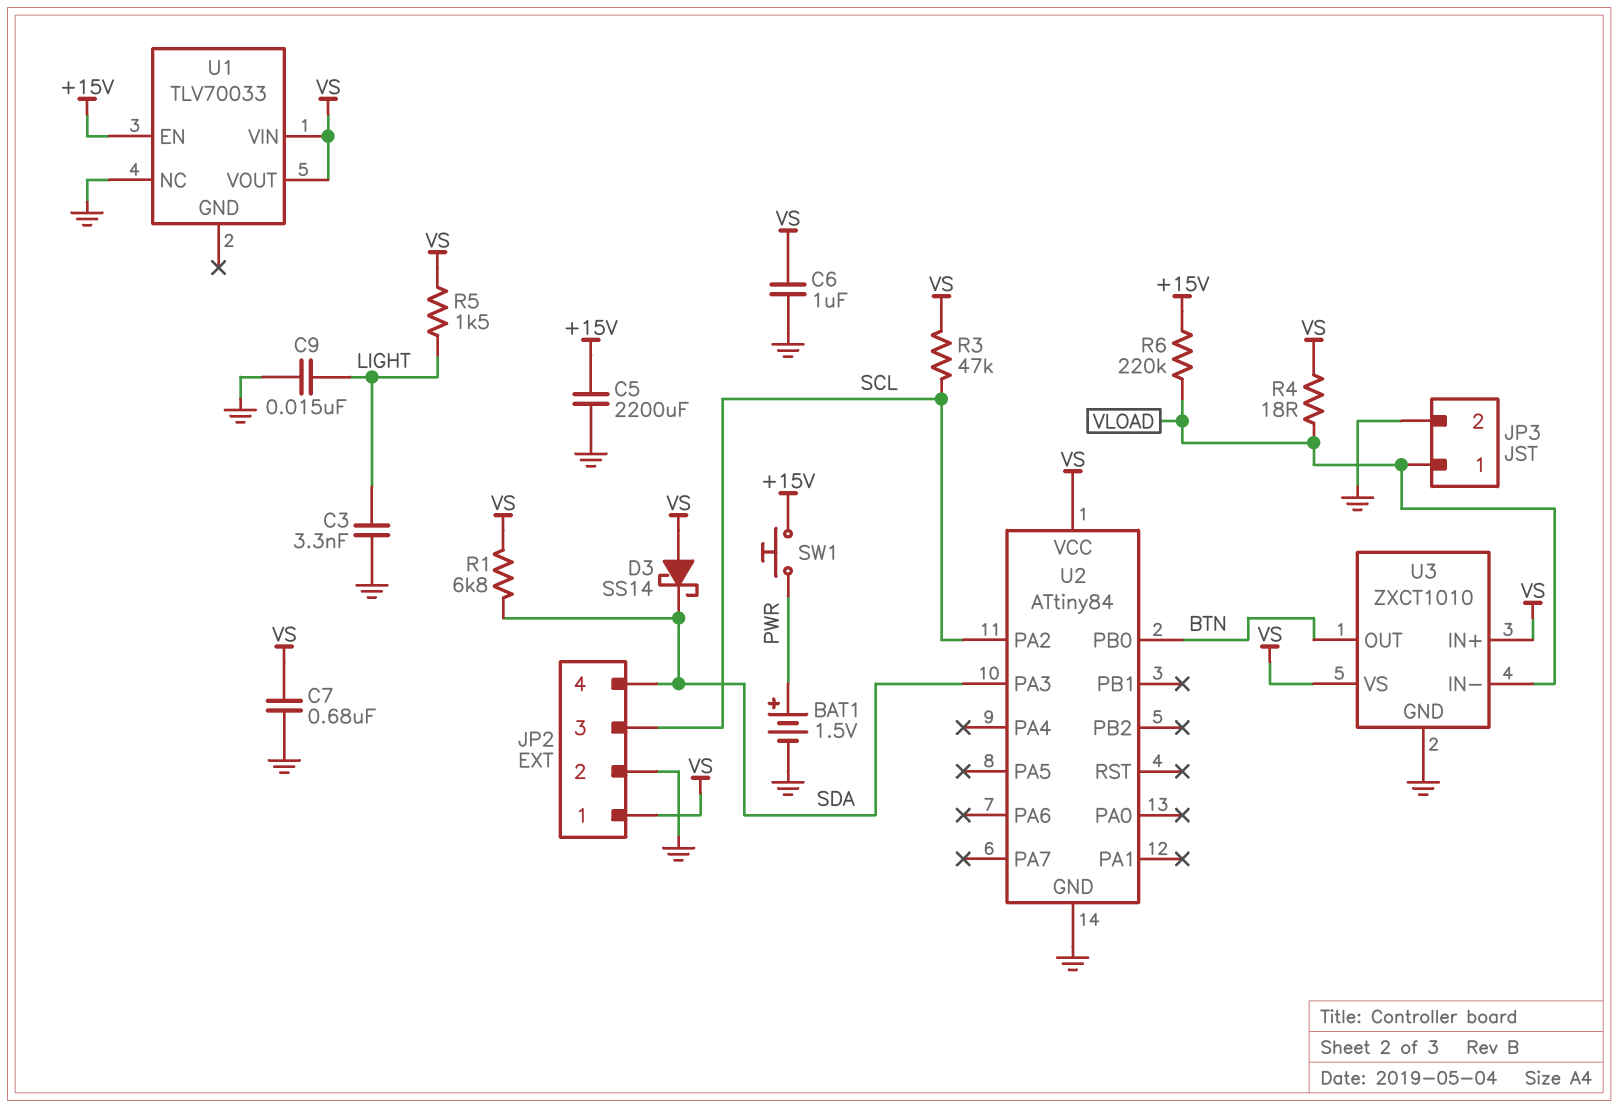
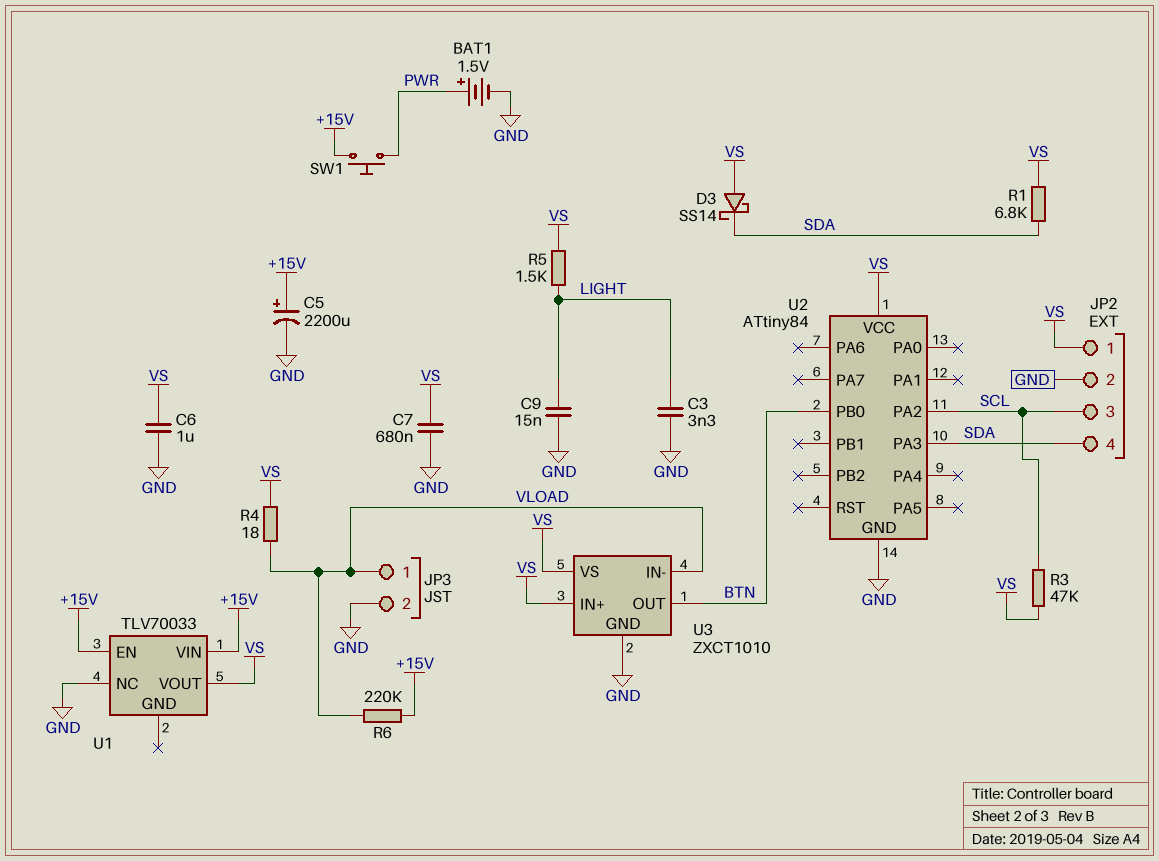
C5: 2200uF (+15V, GND) -> 2200uF (plus +15V, minus GND)
U1 pin VIN: VS -> +15V

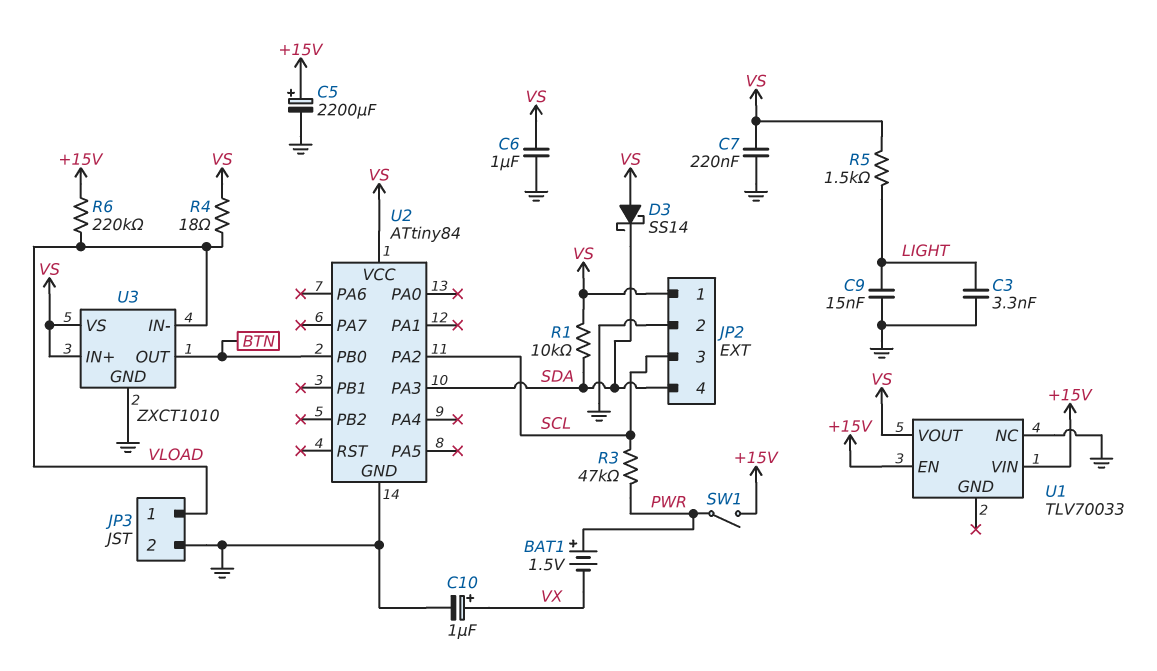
BAT1: 1.5V (plus PWR, minus GND) -> 1.5V (plus PWR, minus VX)
C7: 680nF (GND, VS) -> 220nF (GND, VS)
C10: none -> 1uF (plus VX, minus GND)
R1: 6.8k (SDA, VS) -> 10k (SDA, VS)
R3: 47k (SCL, VS) -> 47k (PWR, SCL)
SW1: button (+15V, PWR) -> switch (+15V, PWR)

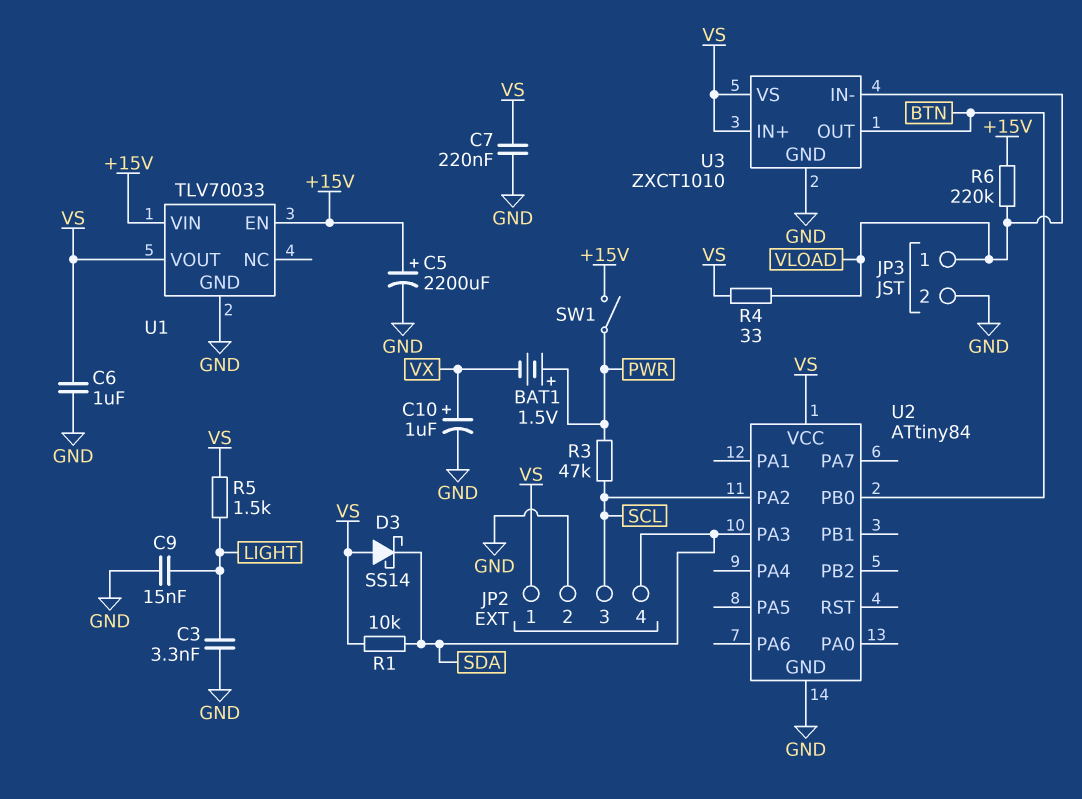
R4: 18 (VLOAD, VS) -> 33 (VLOAD, VS)
U1 pin GND: none -> GND
U1 pin NC: GND -> none

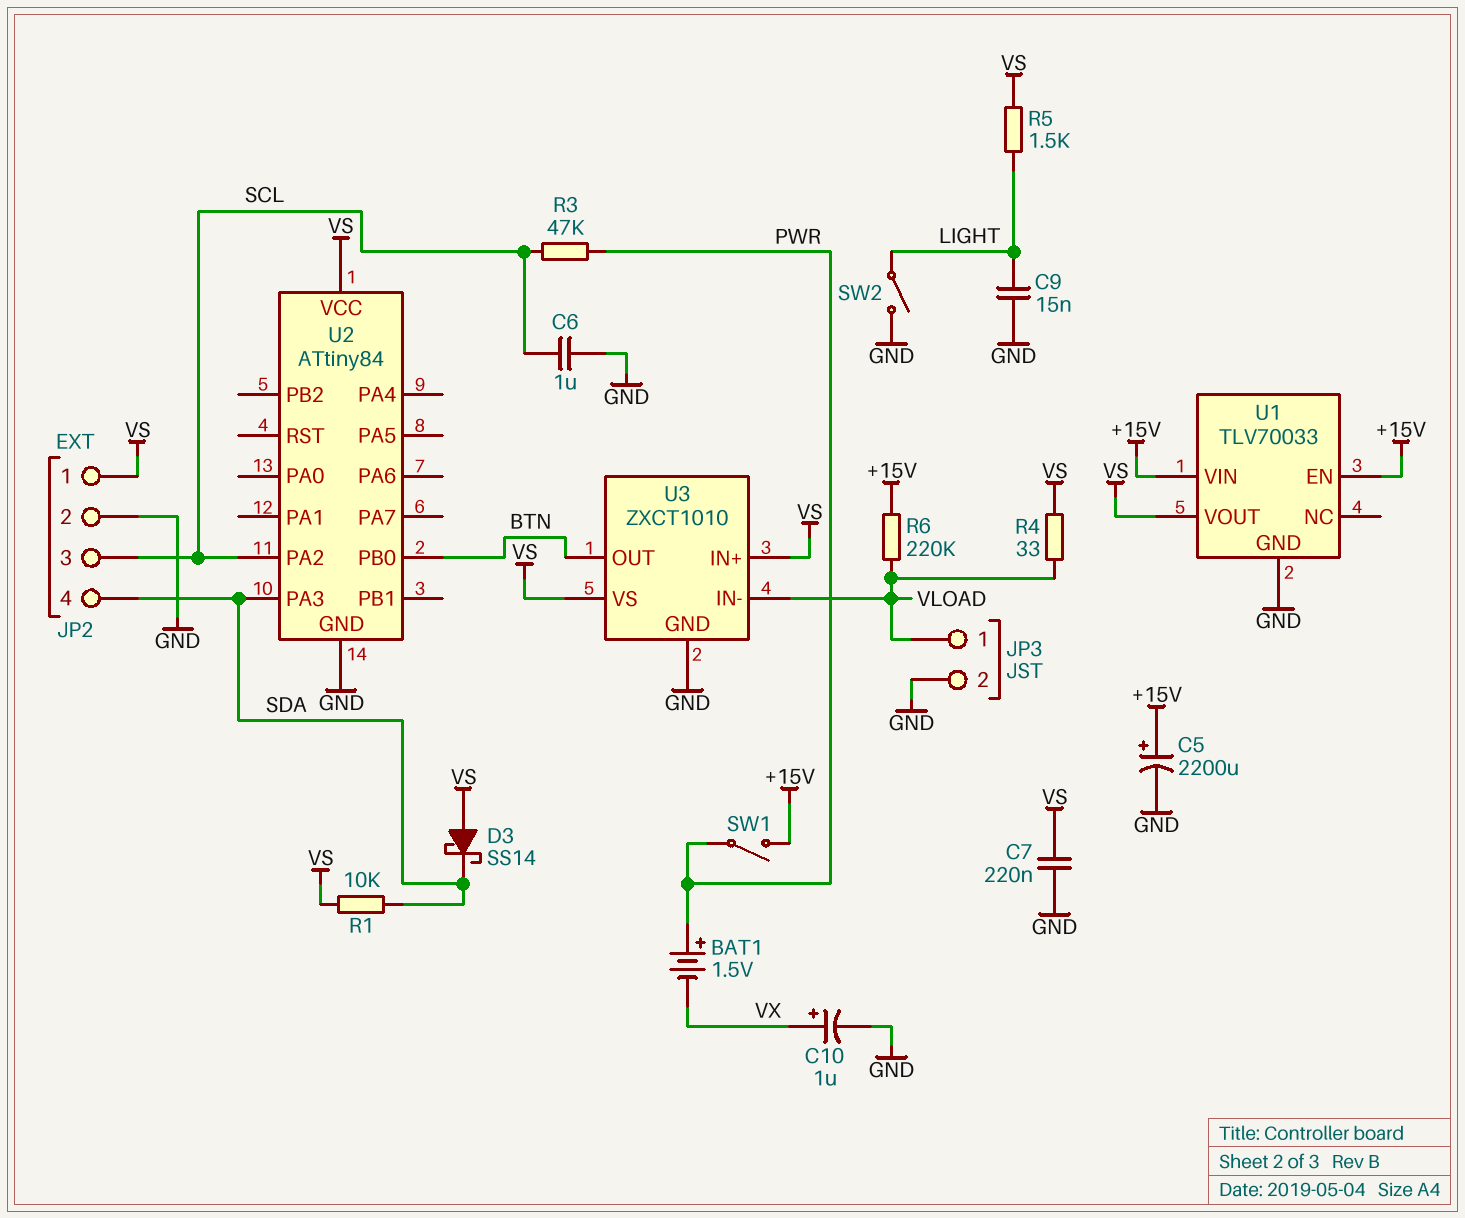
C3: 3.3nF (GND, LIGHT) -> none
C6: 1uF (GND, VS) -> 1uF (GND, SCL)
SW2: none -> switch (GND, LIGHT)

